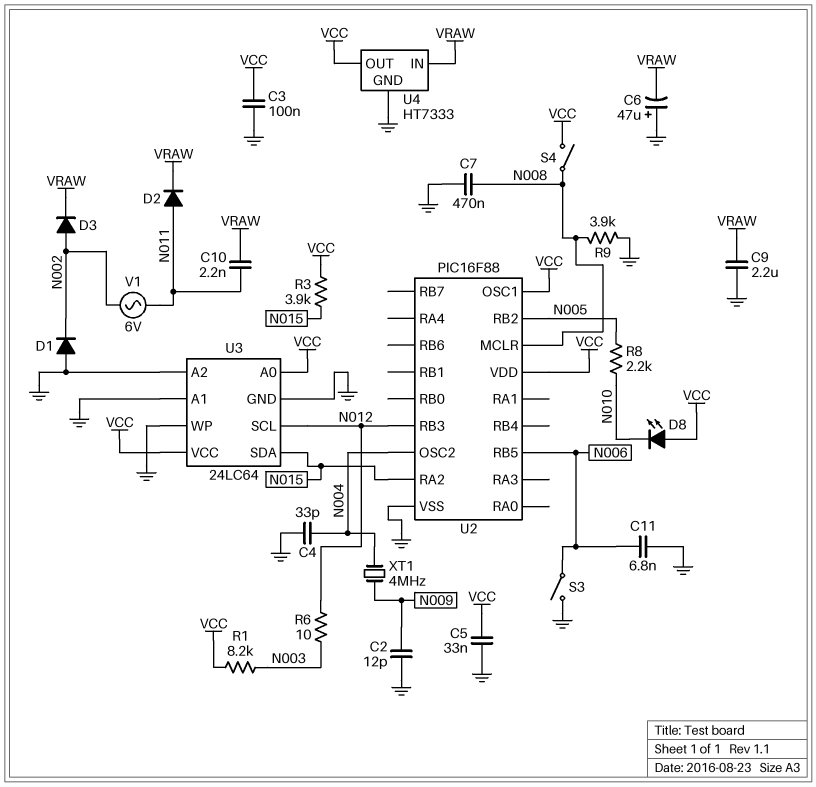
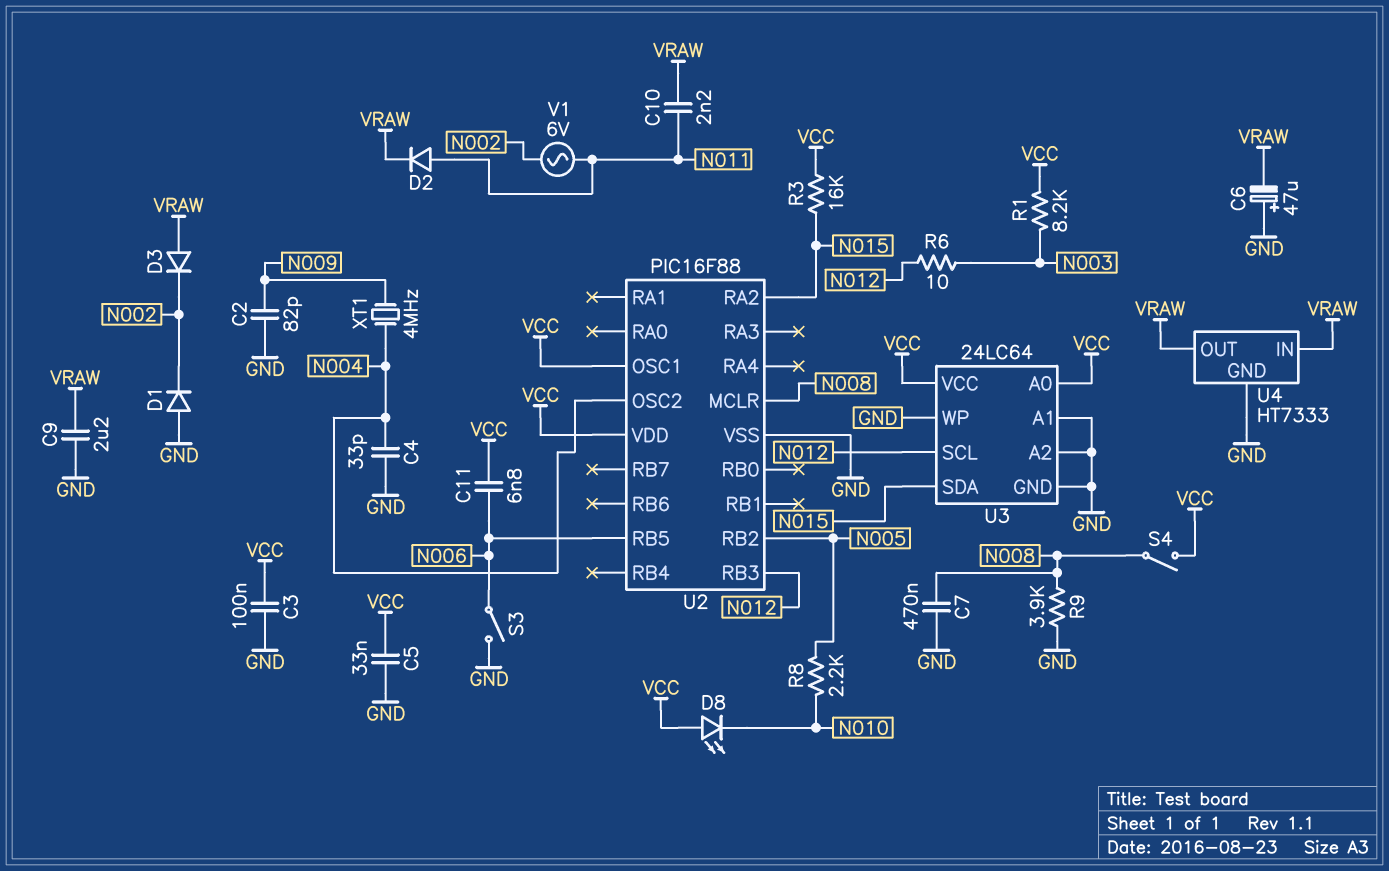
C2: 12pF (GND, N009) -> 82pF (GND, N009)
C11: 6.8nF (GND, N006) -> 6.8nF (N006, VCC)
D3: diode (A N002, K VRAW) -> diode (A VRAW, K N002)
R3: 3.9k (N015, VCC) -> 16k (N015, VCC)
U4 pin OUT: VCC -> VRAW

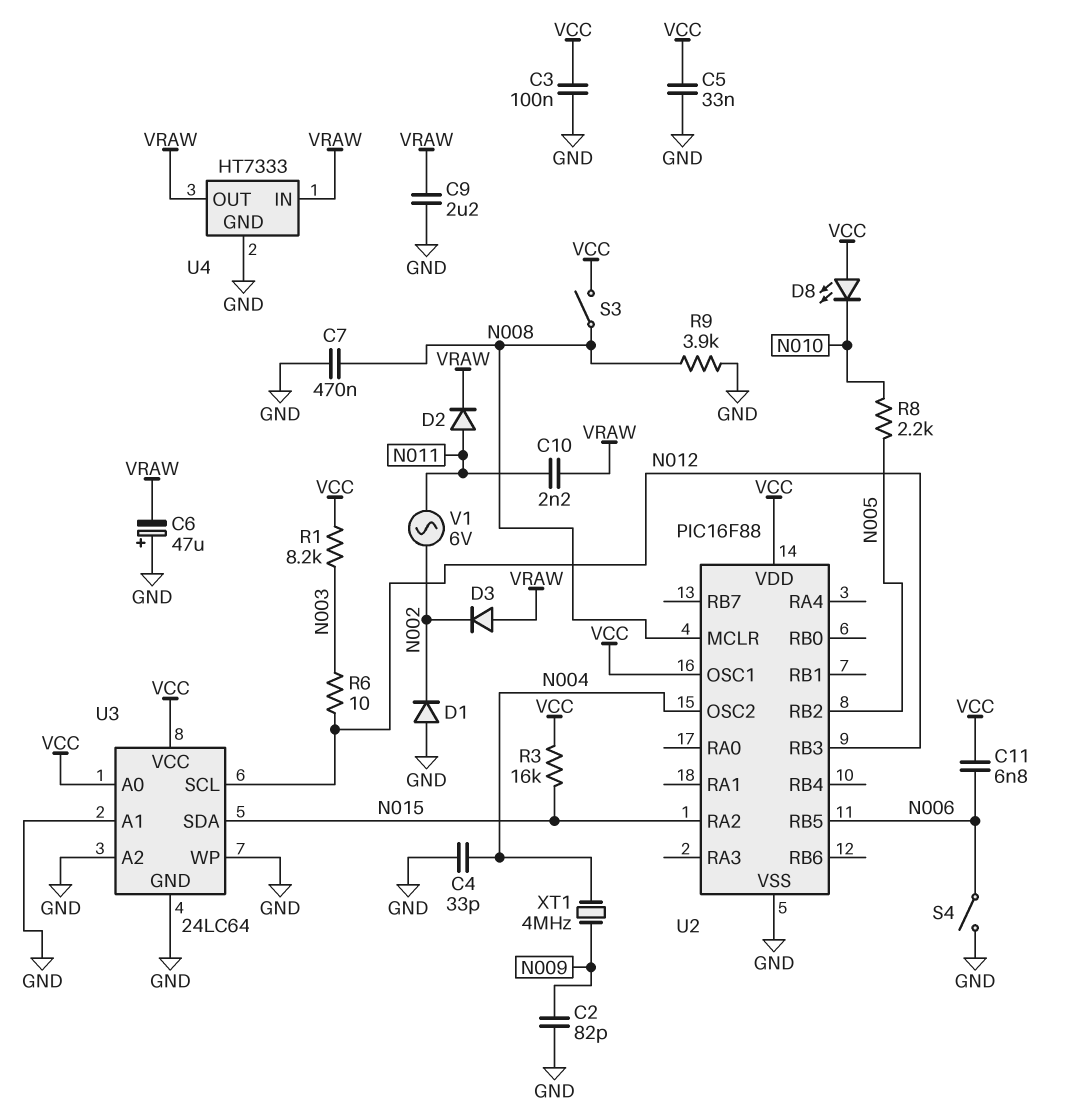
S3: switch (GND, N006) -> switch (N008, VCC)
S4: switch (N008, VCC) -> switch (GND, N006)

